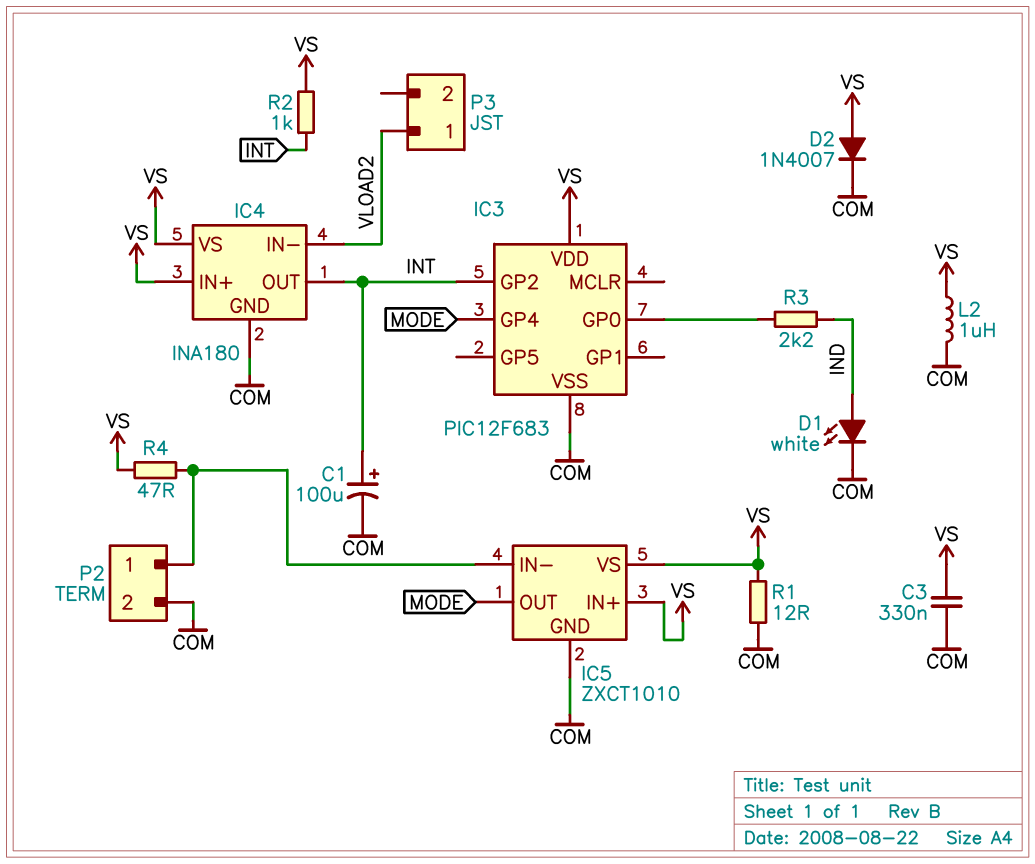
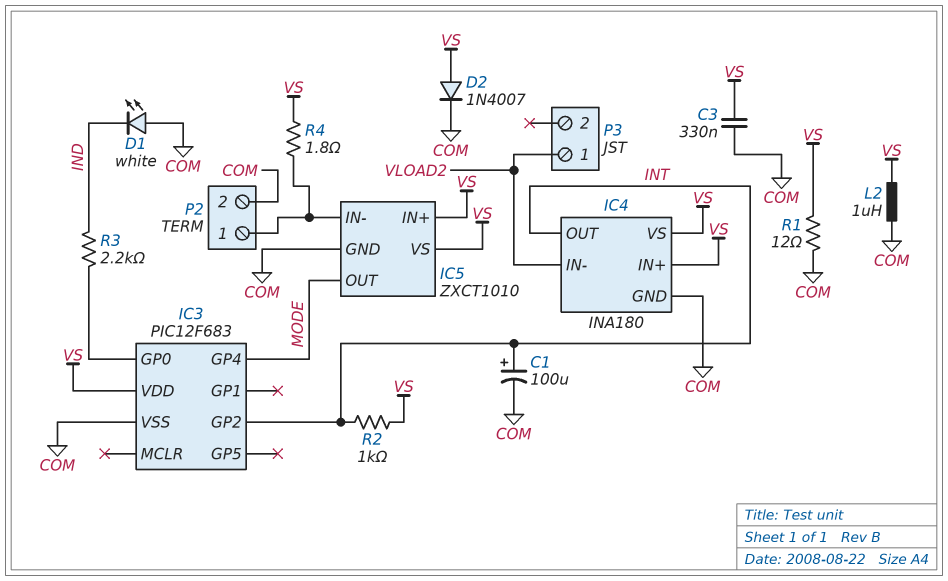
D1: LED white (A IND, K COM) -> LED white (A COM, K IND)
R4: 47 (IC5/IN-, VS) -> 1.8 (IC5/IN-, VS)

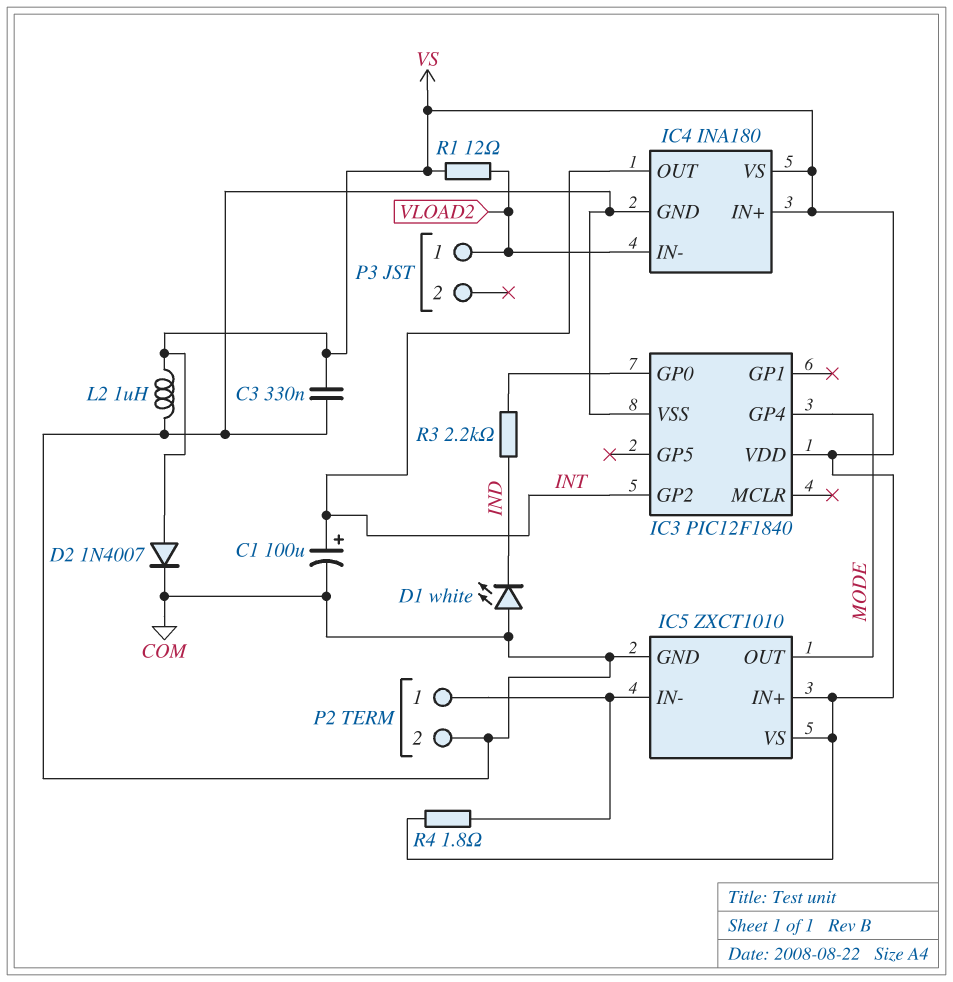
IC3: PIC12F683 -> PIC12F1840
R1: 12 (COM, VS) -> 12 (VLOAD2, VS)
R2: 1k (INT, VS) -> none

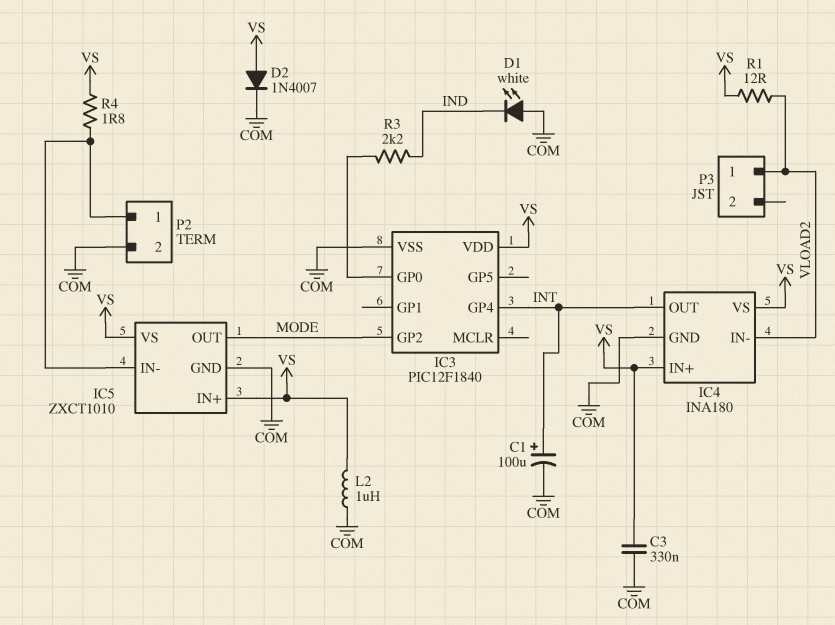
IC3 pin GP2: INT -> MODE
IC3 pin GP4: MODE -> INT

